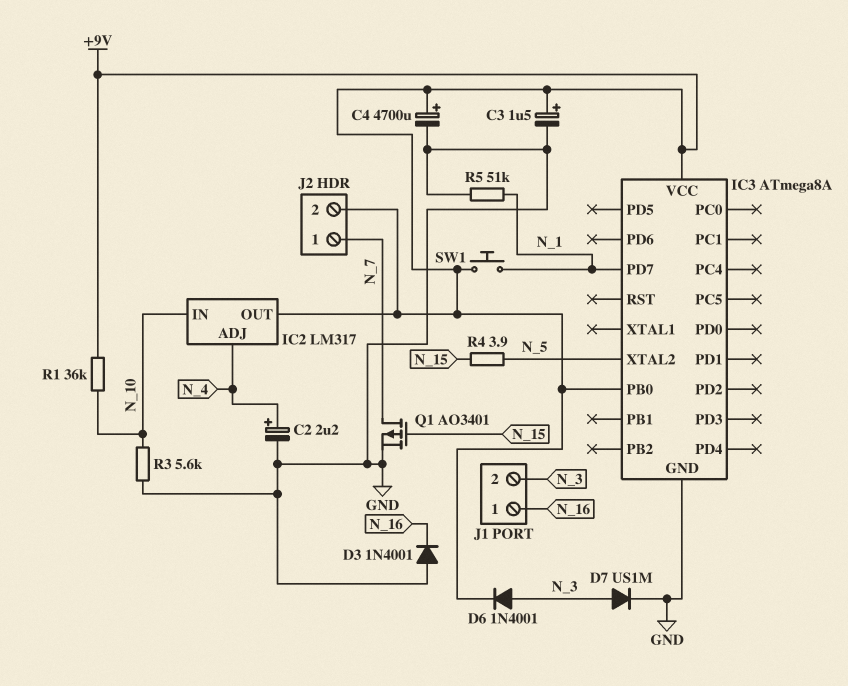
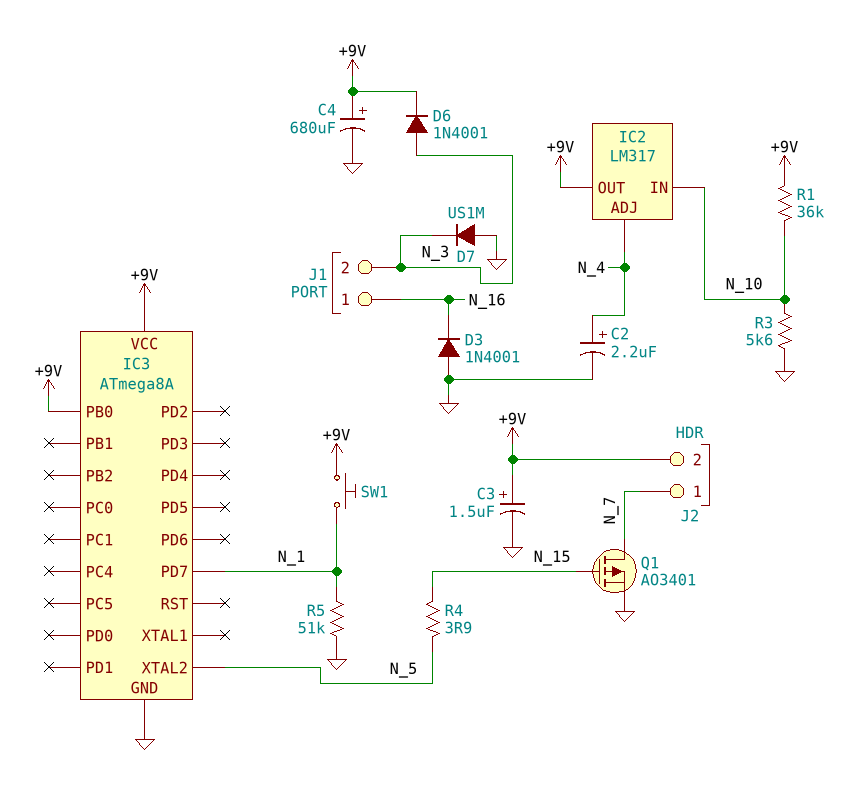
C4: 4700uF (plus +9V, minus GND) -> 680uF (plus +9V, minus GND)
D7: diode US1M (A N_3, K GND) -> diode US1M (A GND, K N_3)

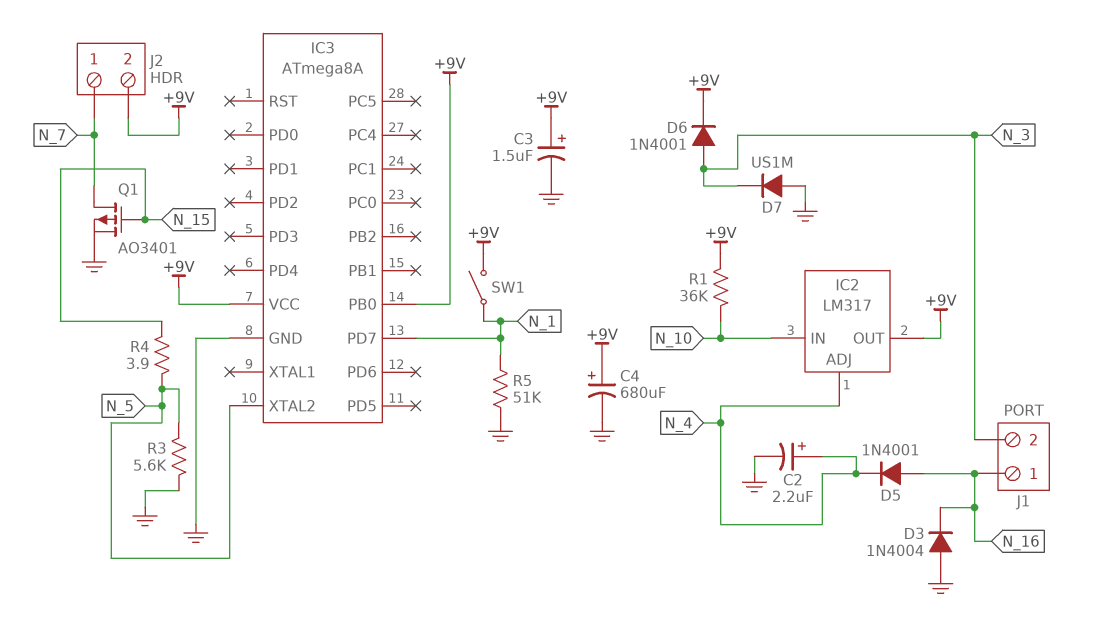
D3: diode 1N4001 (A GND, K N_16) -> diode 1N4004 (A GND, K N_16)
D5: none -> diode 1N4001 (A N_16, K N_4)
R3: 5.6k (GND, N_10) -> 5.6k (GND, N_5)
SW1: button (+9V, N_1) -> switch (+9V, N_1)

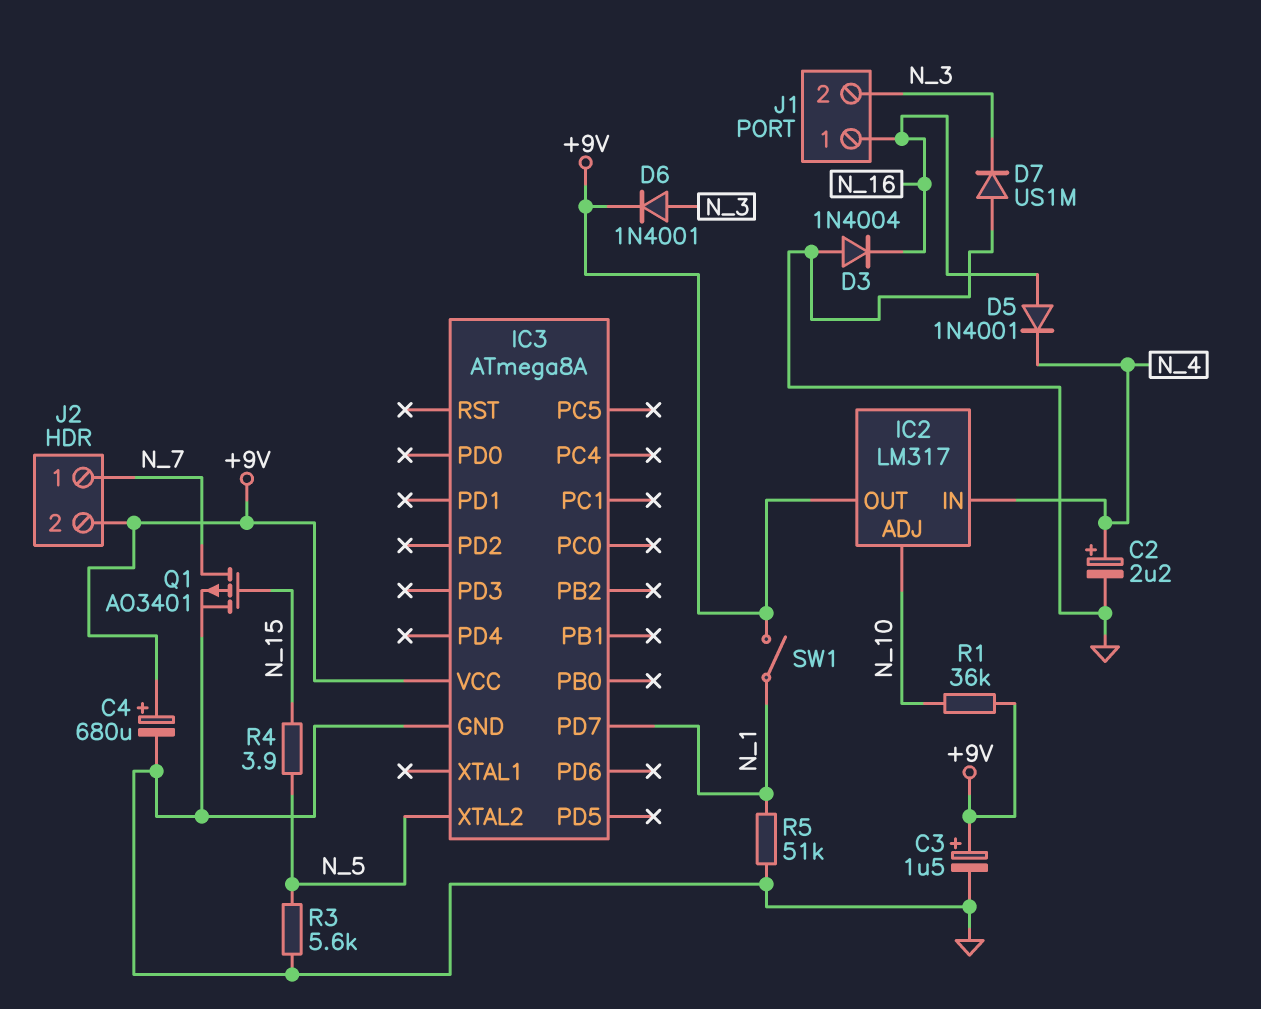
IC2 pin ADJ: N_4 -> N_10
IC2 pin IN: N_10 -> N_4
IC3 pin PB0: +9V -> none

